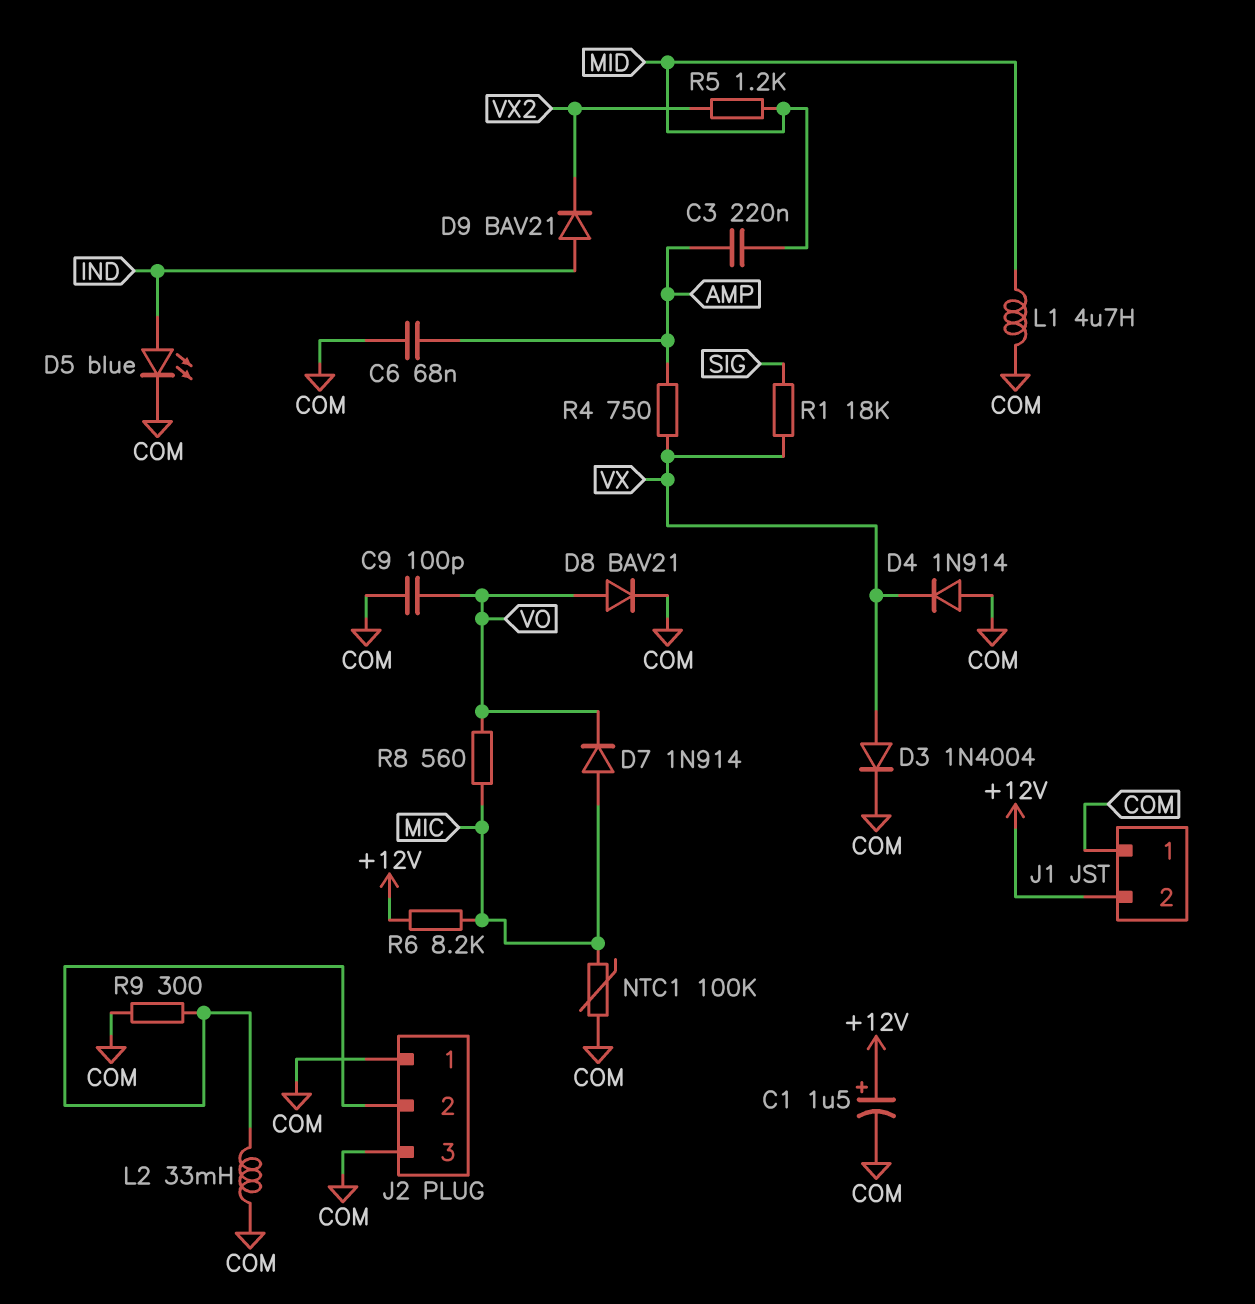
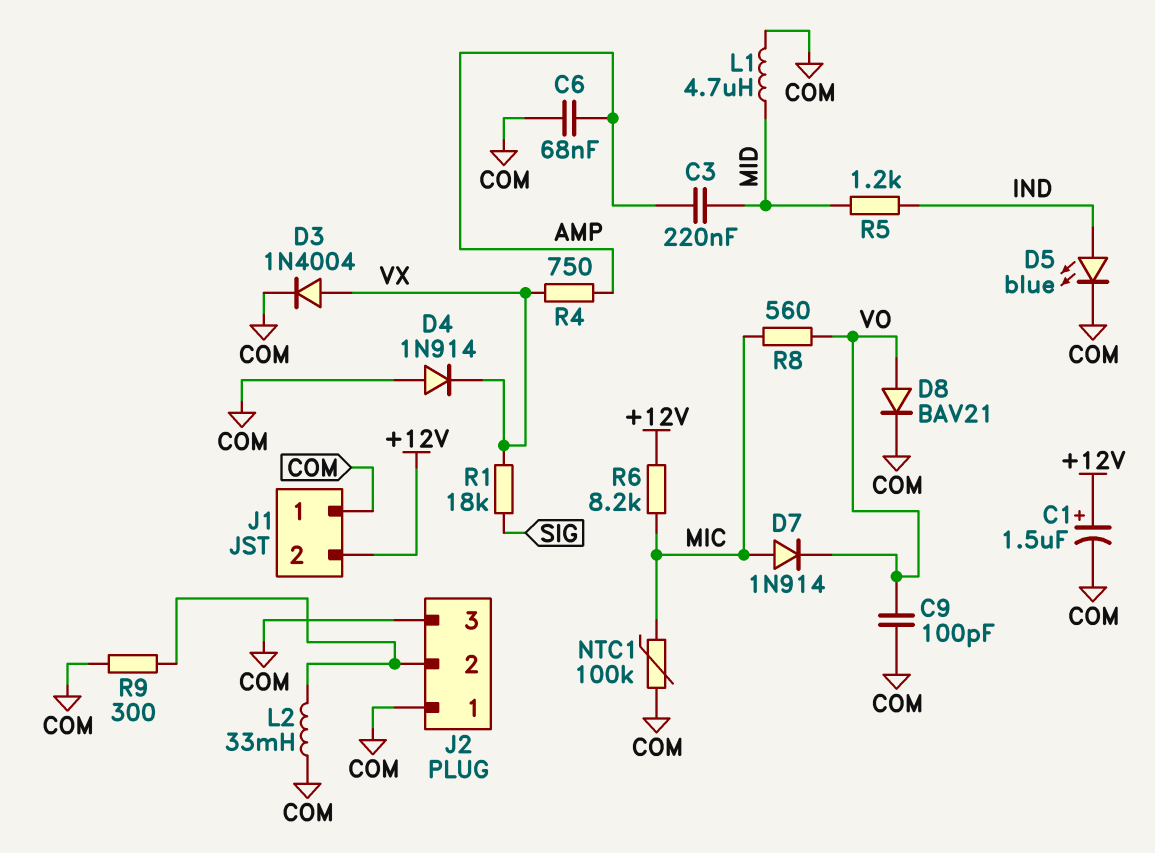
D9: diode BAV21 (A IND, K VX2) -> none
R5: 1.2k (MID, VX2) -> 1.2k (IND, MID)

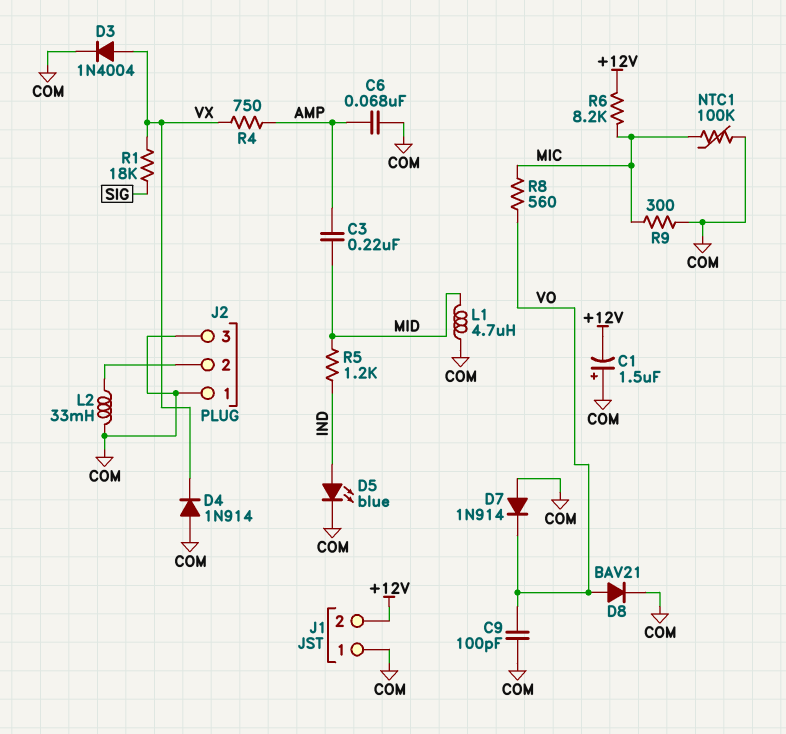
C1: 1.5uF (plus +12V, minus COM) -> 1.5uF (plus COM, minus +12V)
D7: diode 1N914 (A MIC, K VO) -> diode 1N914 (A COM, K VO)
R9: 300 (COM, J2/2) -> 300 (COM, MIC)

